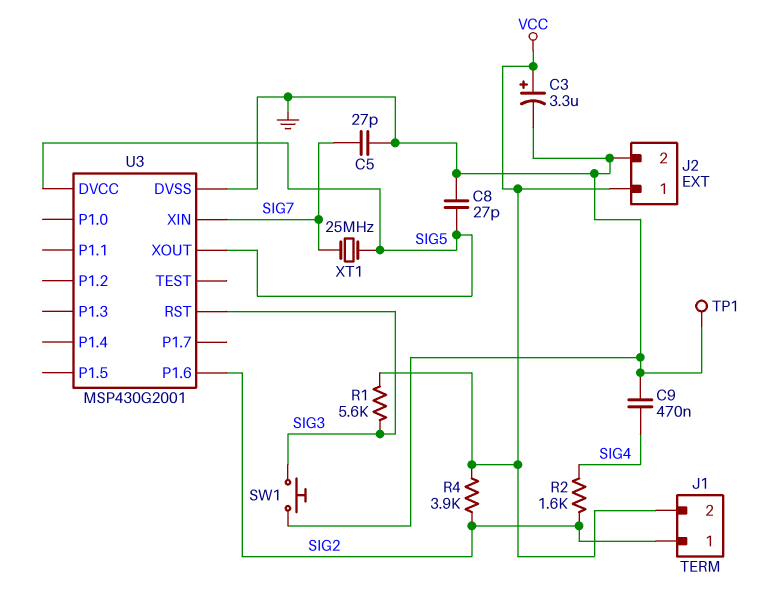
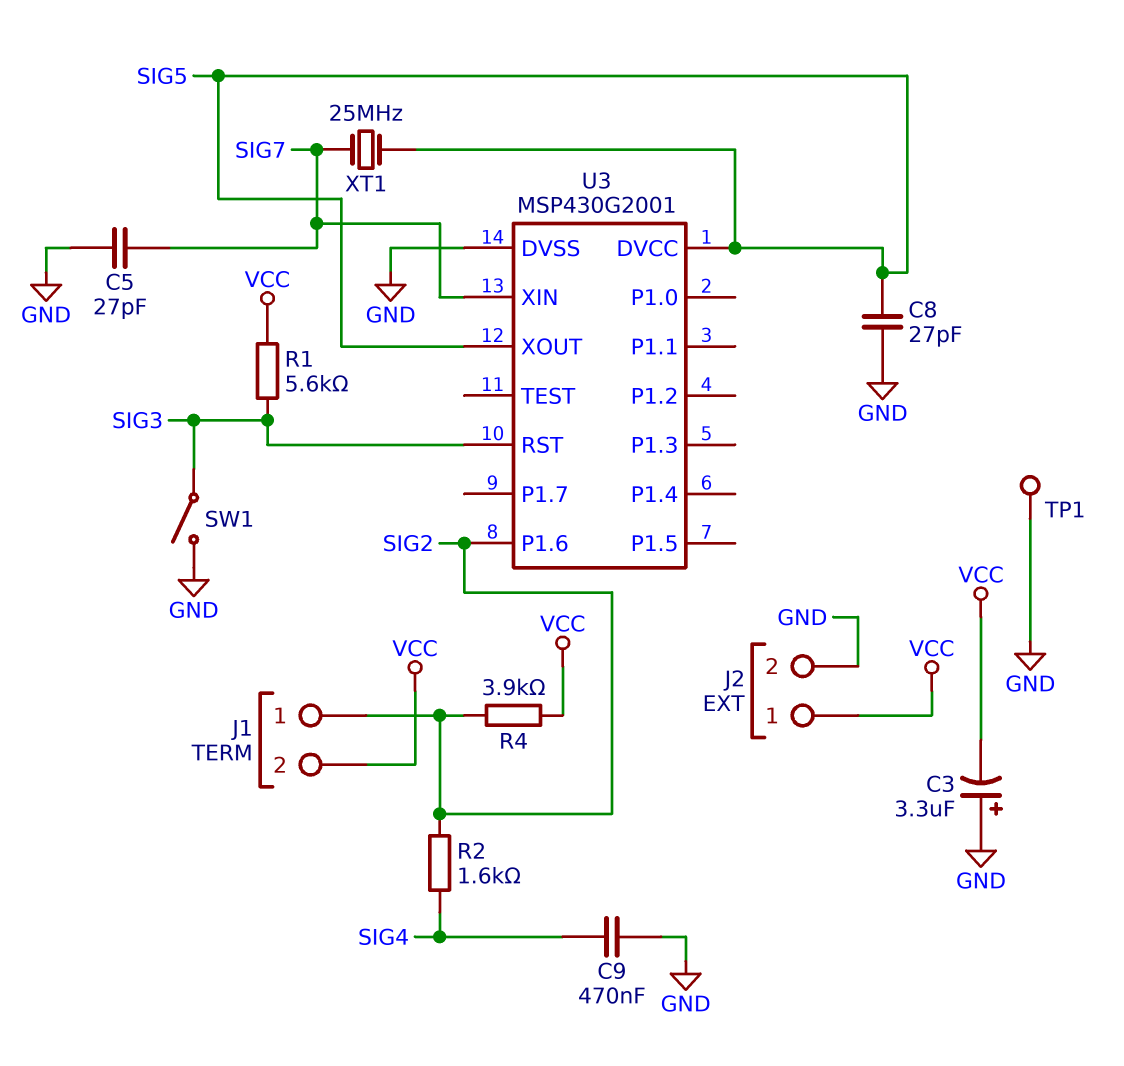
C3: 3.3uF (plus VCC, minus GND) -> 3.3uF (plus GND, minus VCC)
SW1: button (GND, SIG3) -> switch (GND, SIG3)

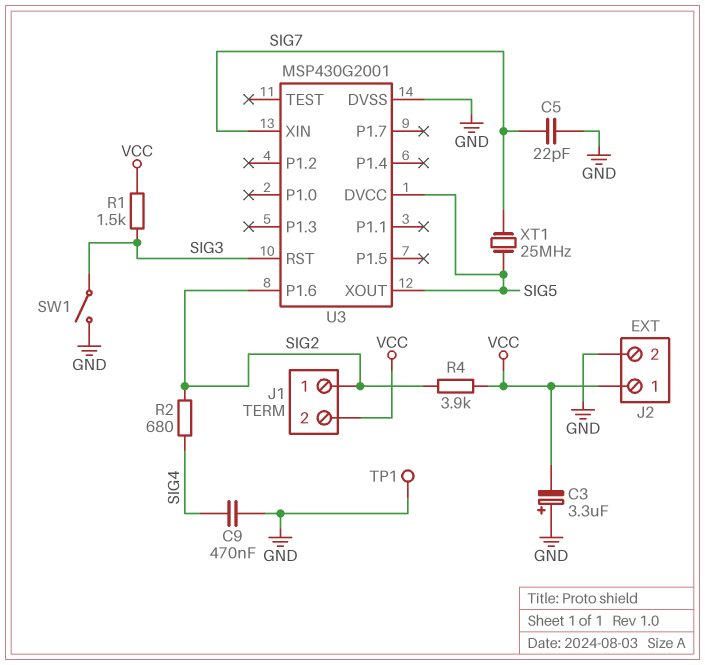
C5: 27pF (GND, SIG7) -> 22pF (GND, SIG7)
C8: 27pF (GND, SIG5) -> none
R1: 5.6k (SIG3, VCC) -> 1.5k (SIG3, VCC)
R2: 1.6k (SIG2, SIG4) -> 680 (SIG2, SIG4)

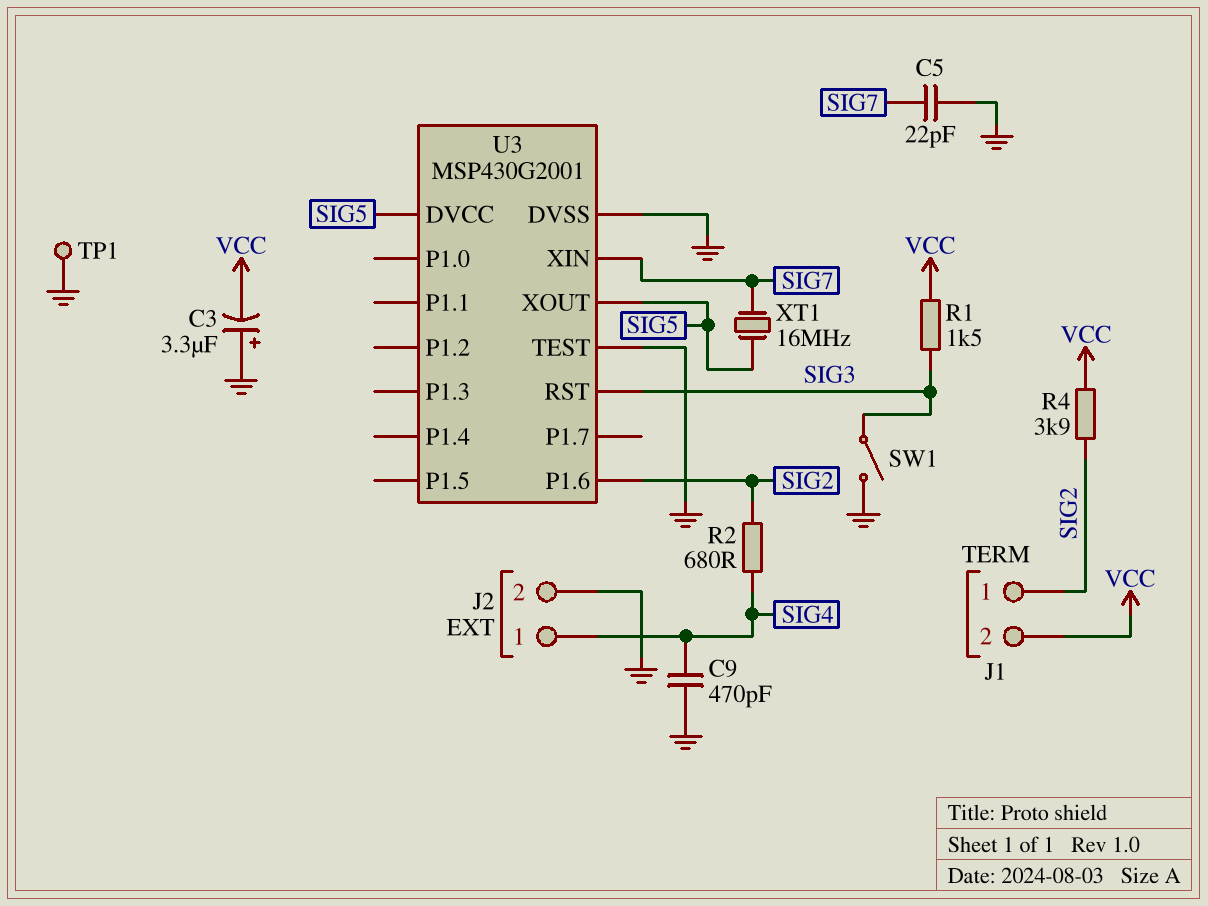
C9: 470nF (GND, SIG4) -> 470pF (GND, SIG4)
J2 pin 1: VCC -> SIG4
U3 pin TEST: none -> GND
XT1: 25MHz (SIG5, SIG7) -> 16MHz (SIG5, SIG7)

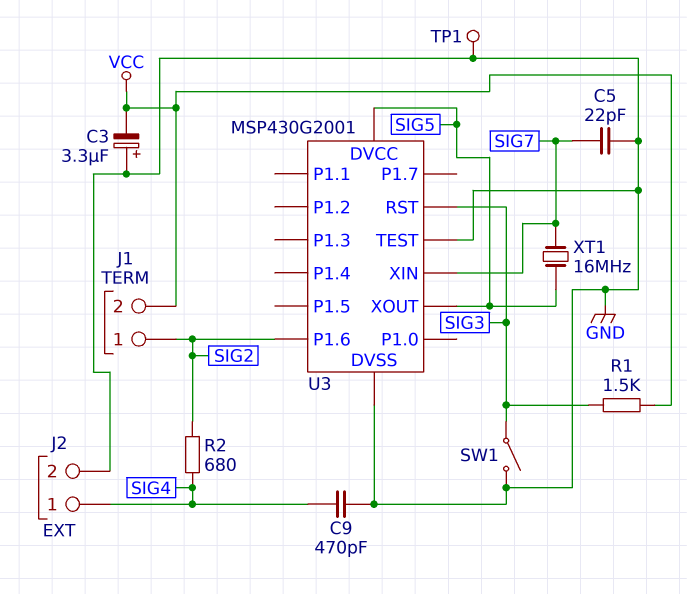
R4: 3.9k (SIG2, VCC) -> none

